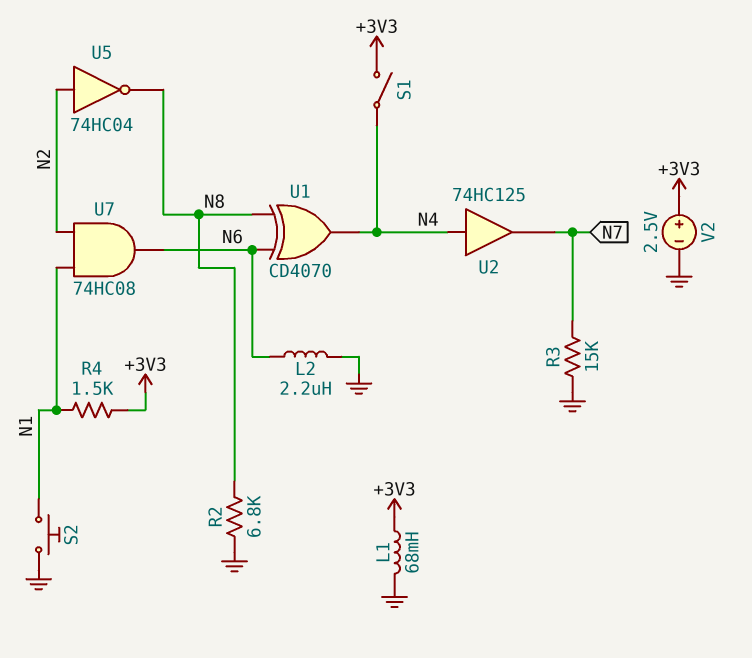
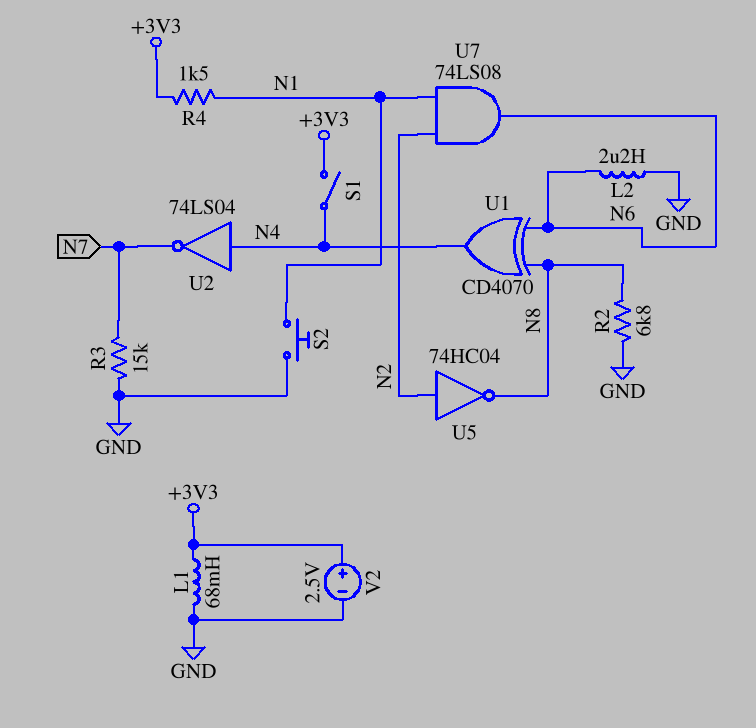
U2: buffer 74HC125 (in N4, out N7) -> NOT 74LS04 (in N4, out N7)
U7: AND 74HC08 (in N1, in N2, out N6) -> AND 74LS08 (in N1, in N2, out N6)

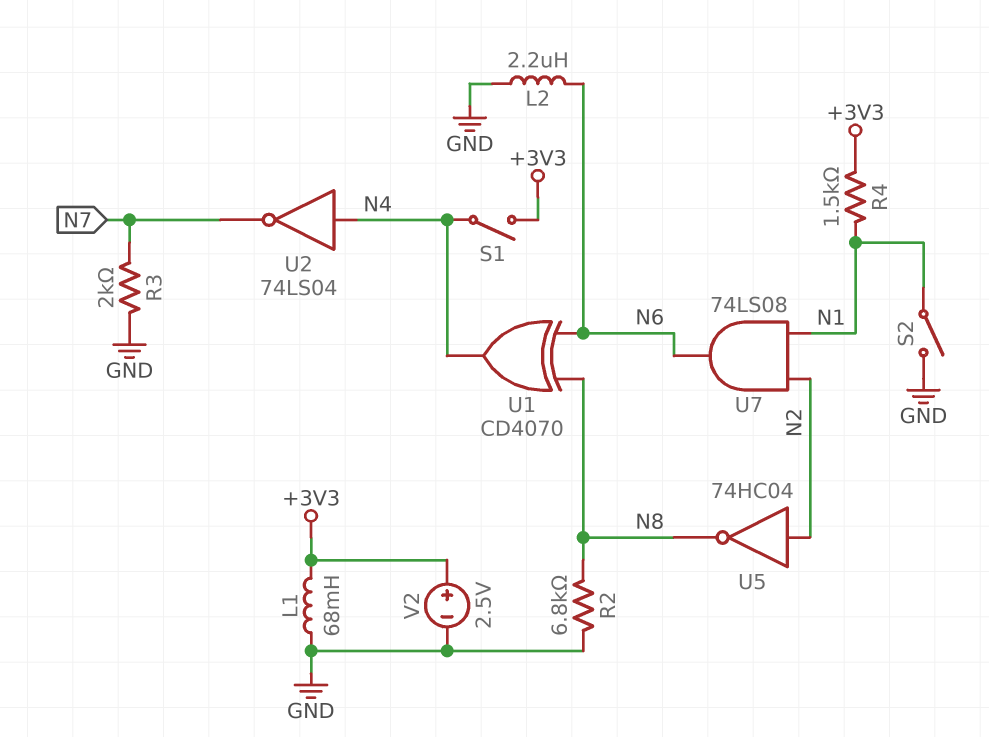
R3: 15k (GND, N7) -> 2k (GND, N7)
S2: button (GND, N1) -> switch (GND, N1)

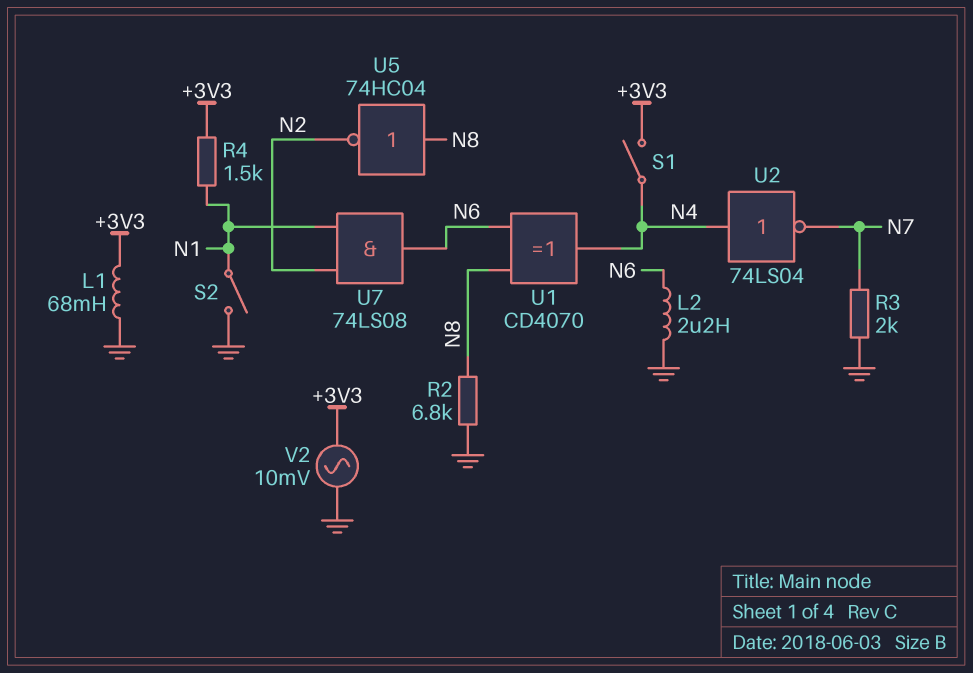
U5: NOT 74HC04 (in N2, out N8) -> NOT 74HC04 (in N8, out N2)
V2: 2.5V (plus +3V3, minus GND) -> AC 10mV (+3V3, GND)

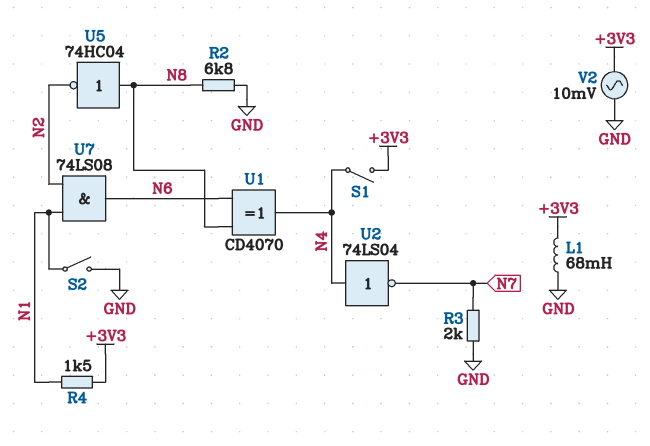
L2: 2.2uH (GND, N6) -> none

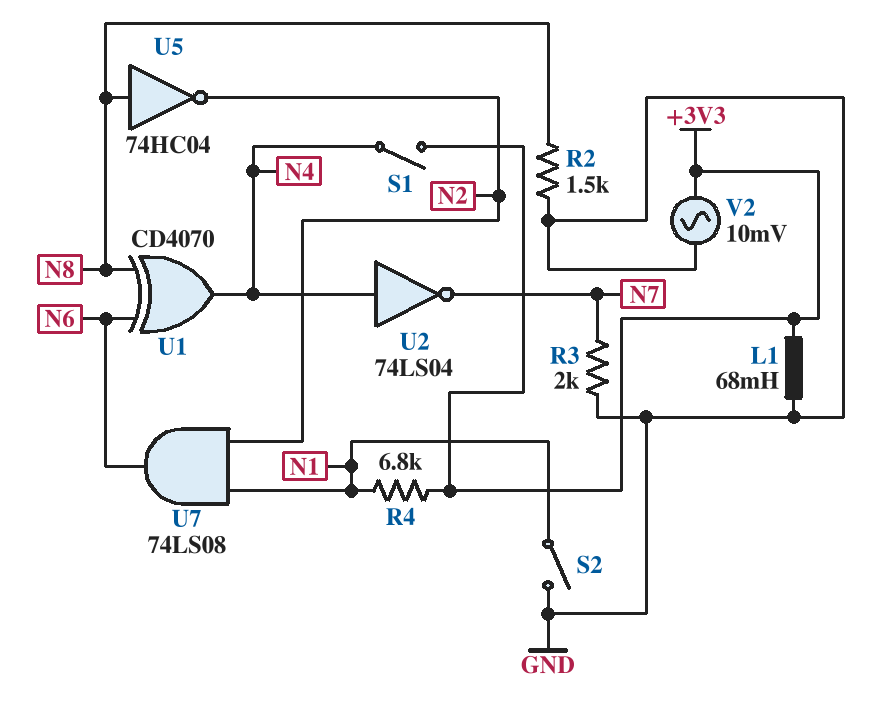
R2: 6.8k (GND, N8) -> 1.5k (GND, N8)
R4: 1.5k (+3V3, N1) -> 6.8k (+3V3, N1)

